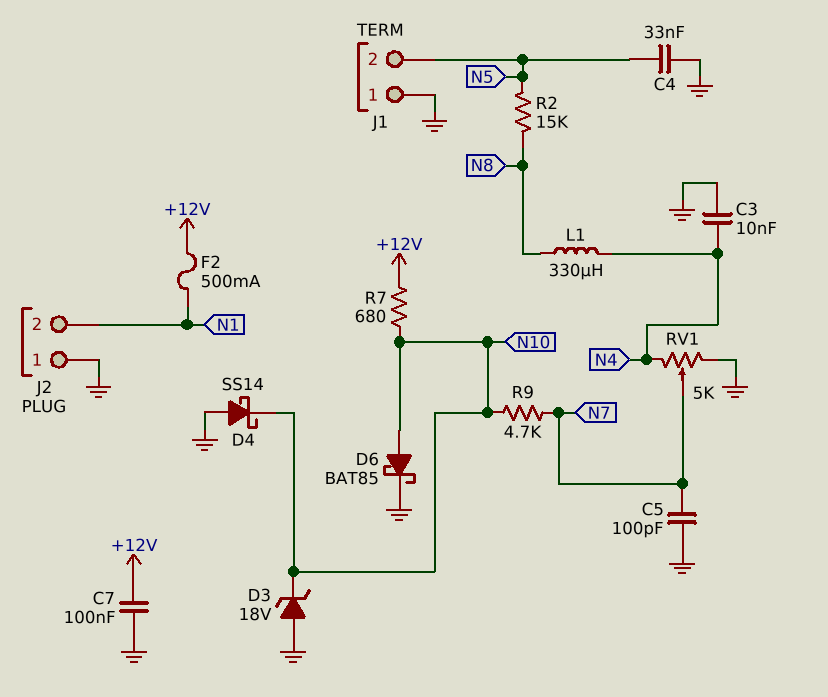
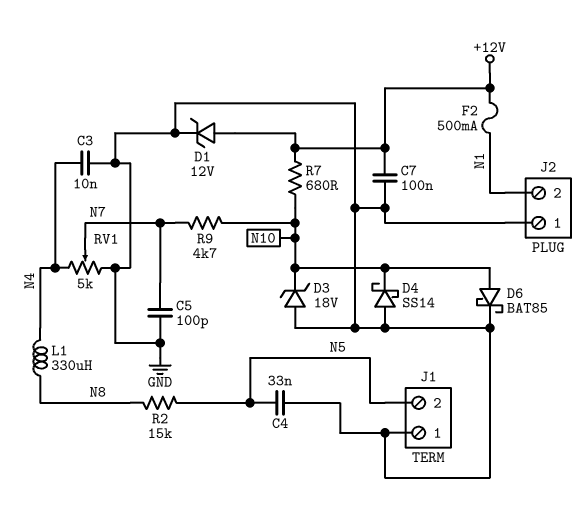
D1: none -> zener 12V (A +12V, K GND)

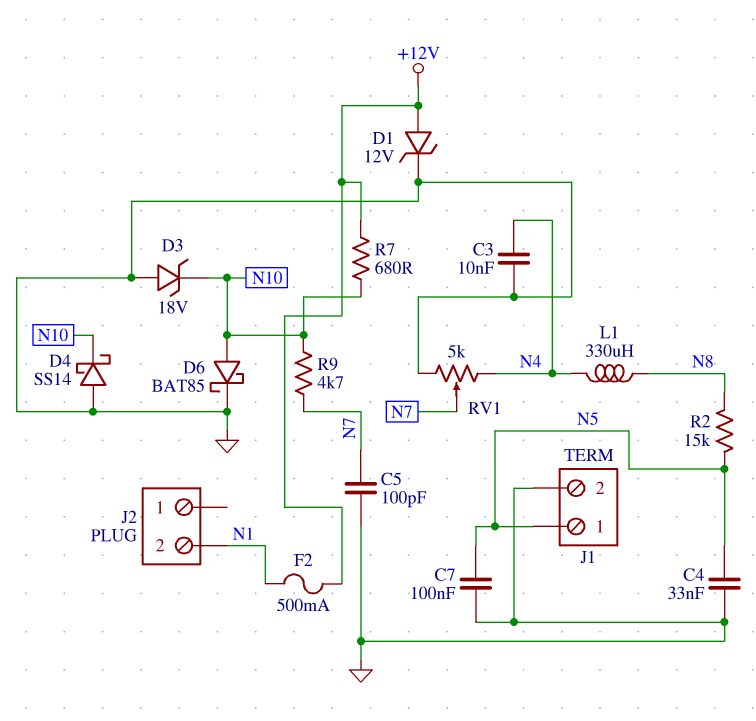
C7: 100nF (+12V, GND) -> 100nF (GND, N5)
J1 pin 1: GND -> N5
J1 pin 2: N5 -> GND
J2 pin 1: GND -> none

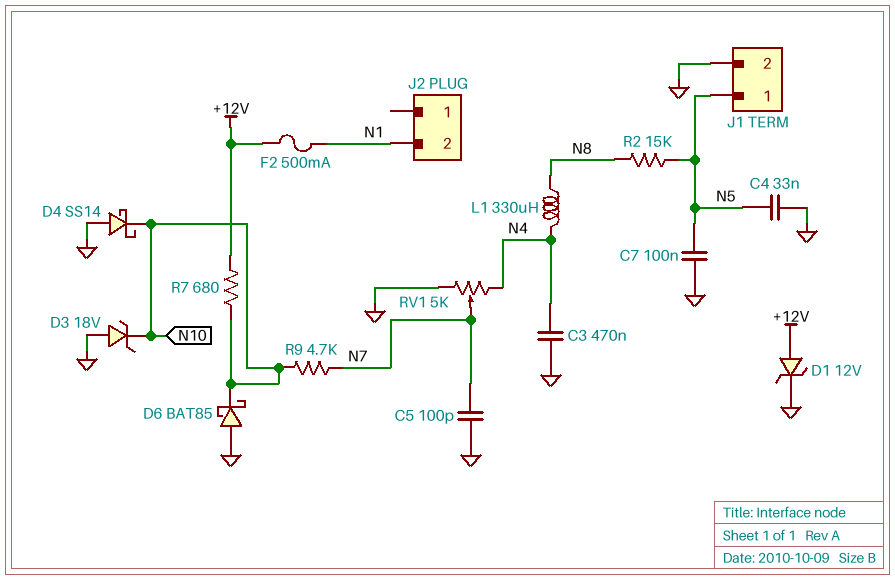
C3: 10nF (GND, N4) -> 470nF (GND, N4)
D6: schottky BAT85 (A N10, K GND) -> schottky BAT85 (A GND, K N10)

